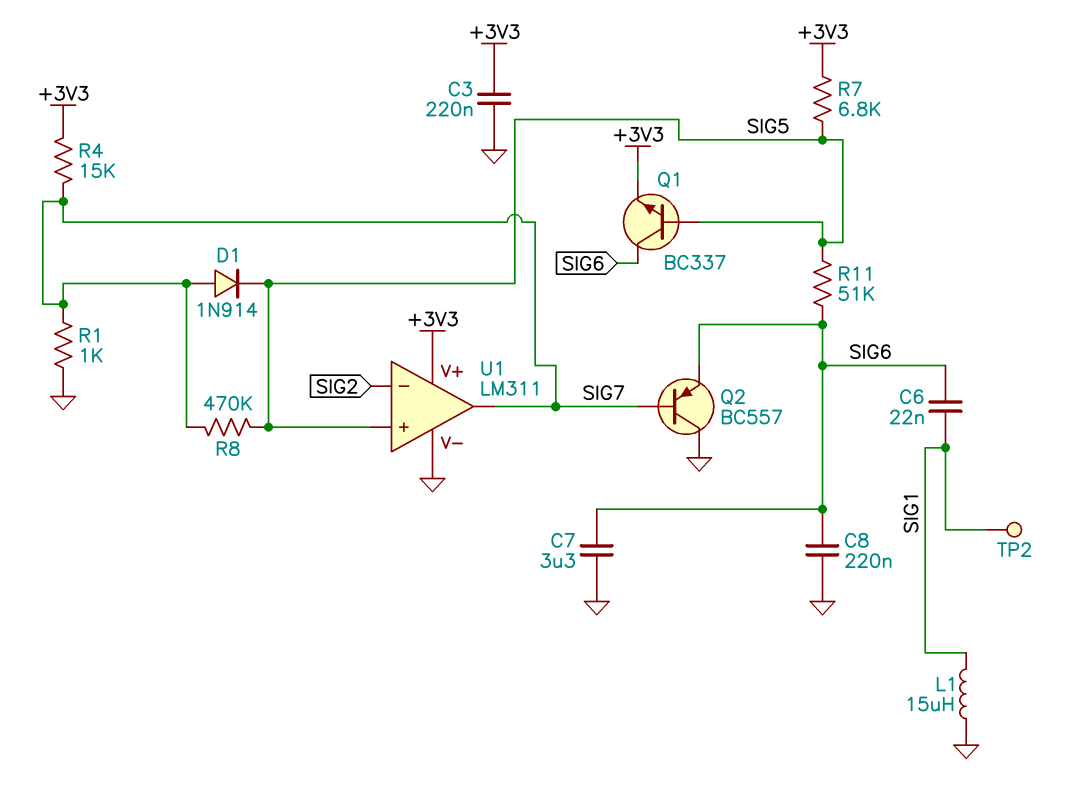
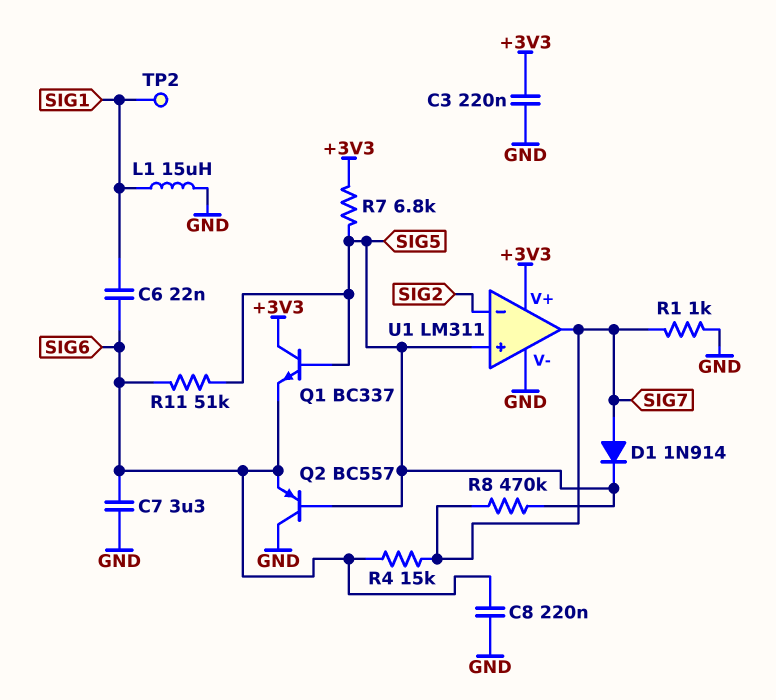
Q1: NPN BC337 (B SIG5, C SIG6, E +3V3) -> NPN BC337 (B SIG5, C +3V3, E SIG6)
Q2: PNP BC557 (B SIG7, C GND, E SIG6) -> PNP BC557 (B SIG5, C GND, E SIG6)
R4: 15k (+3V3, SIG7) -> 15k (SIG6, SIG7)

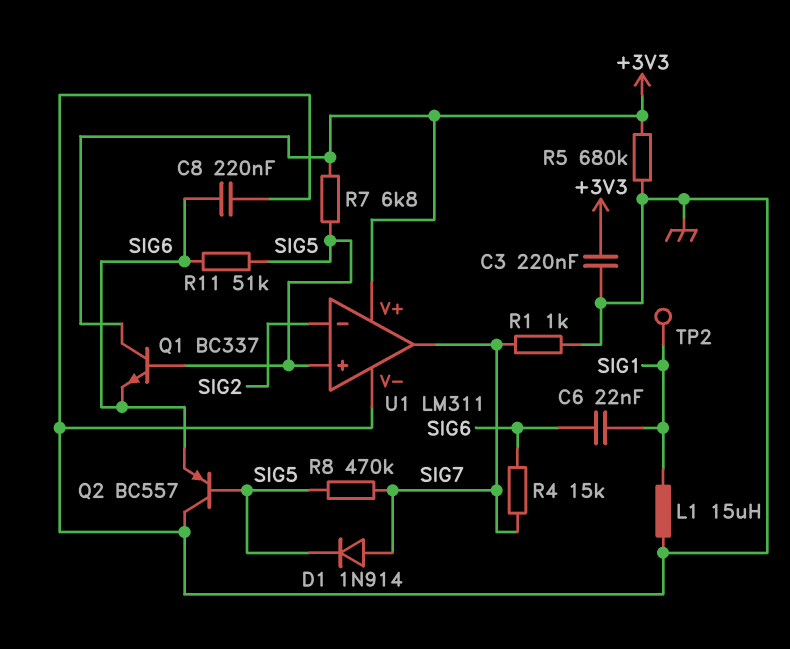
C7: 3.3uF (GND, SIG6) -> none
R5: none -> 680k (+3V3, GND)

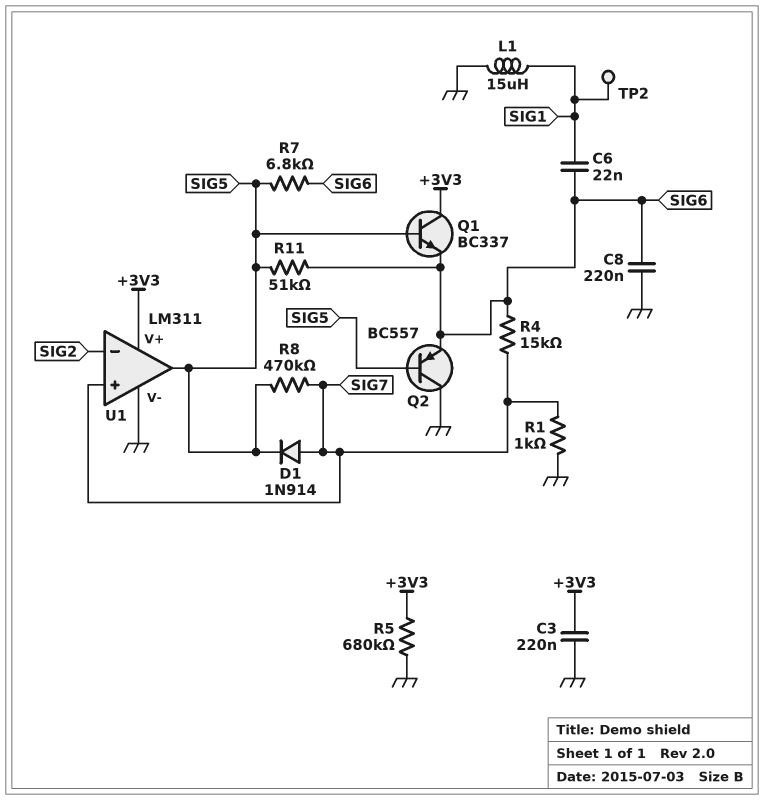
R7: 6.8k (+3V3, SIG5) -> 6.8k (SIG5, SIG6)
U1 pin in+: SIG5 -> SIG7
U1 pin out: SIG7 -> SIG5

